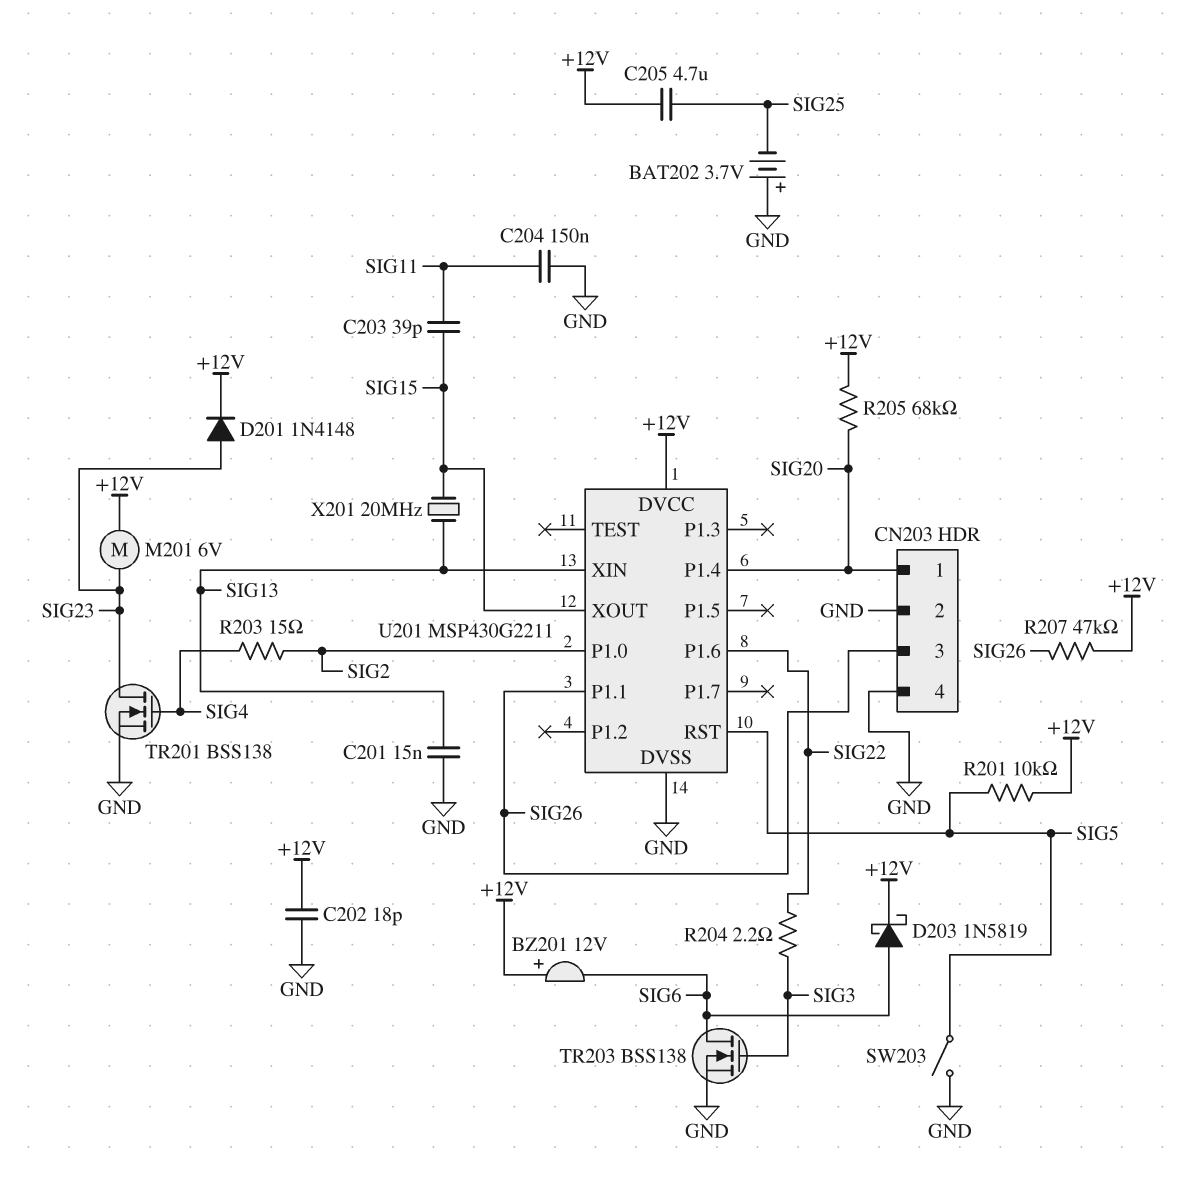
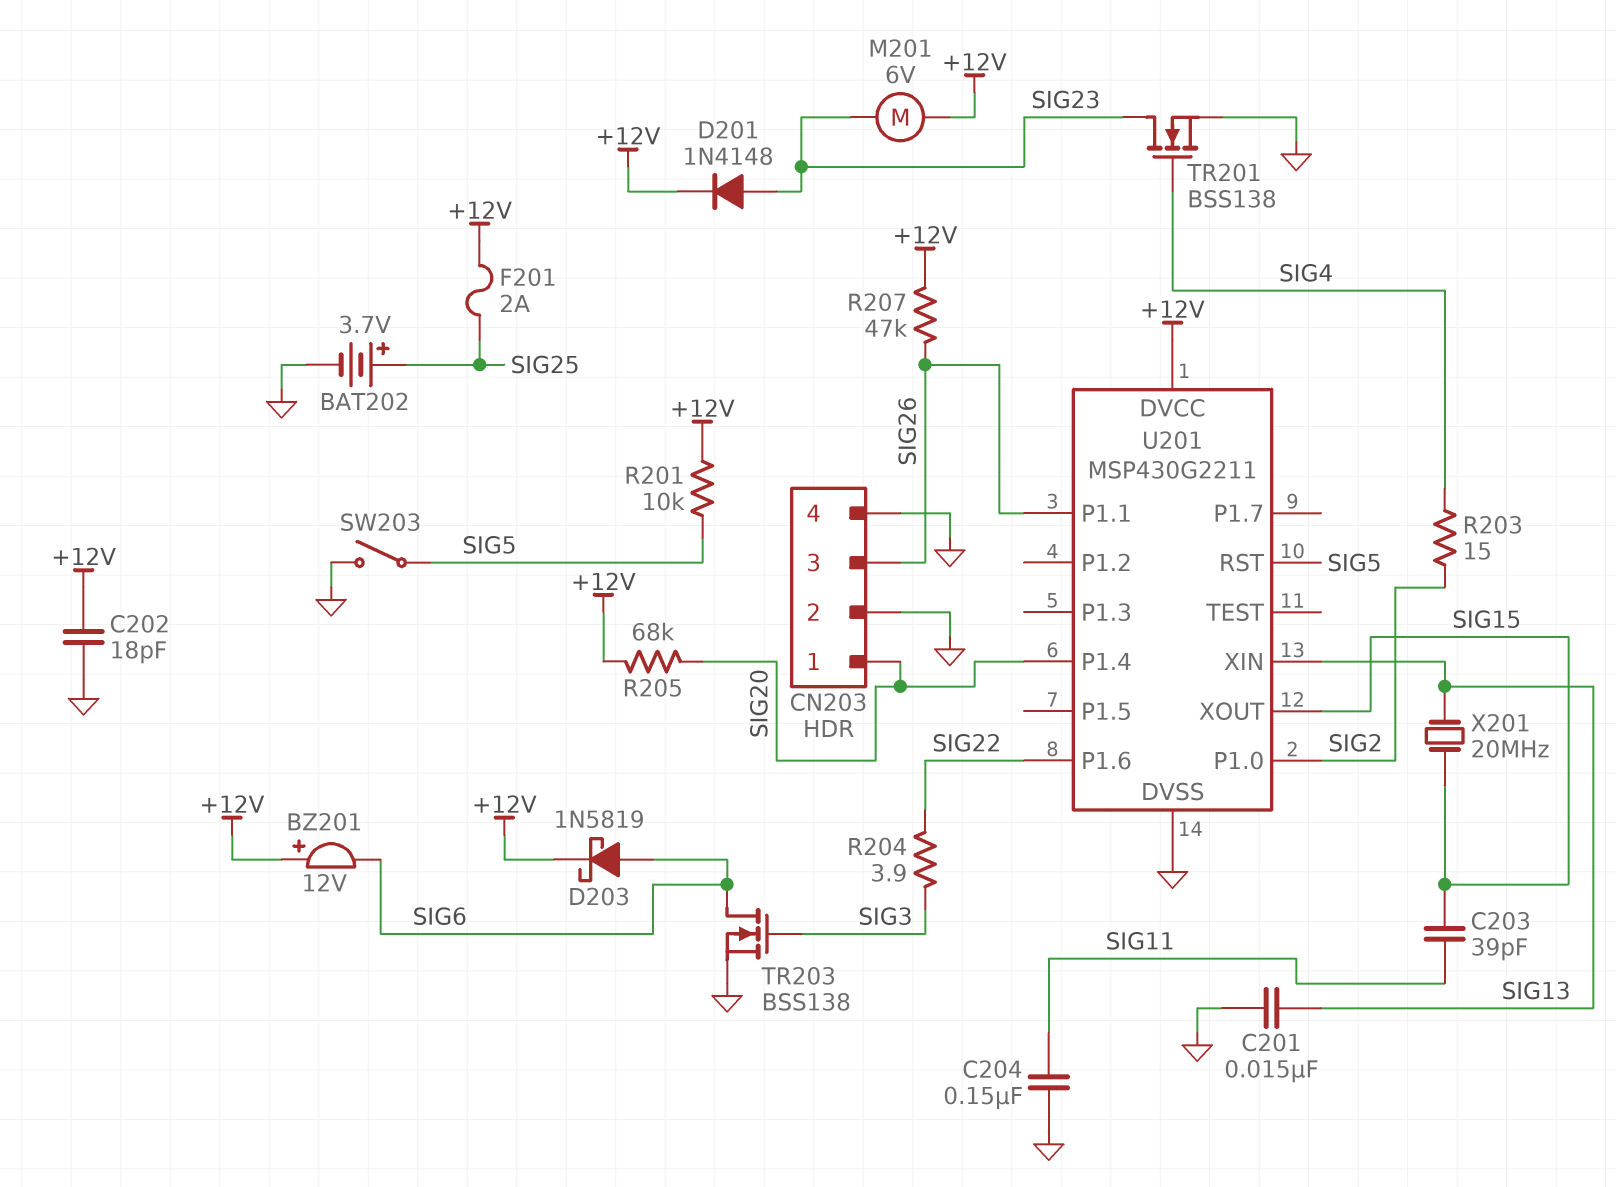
BAT202: 3.7V (plus GND, minus SIG25) -> 3.7V (plus SIG25, minus GND)
C205: 4.7uF (+12V, SIG25) -> none
F201: none -> 2A (+12V, SIG25)
R204: 2.2 (SIG3, SIG22) -> 3.9 (SIG3, SIG22)

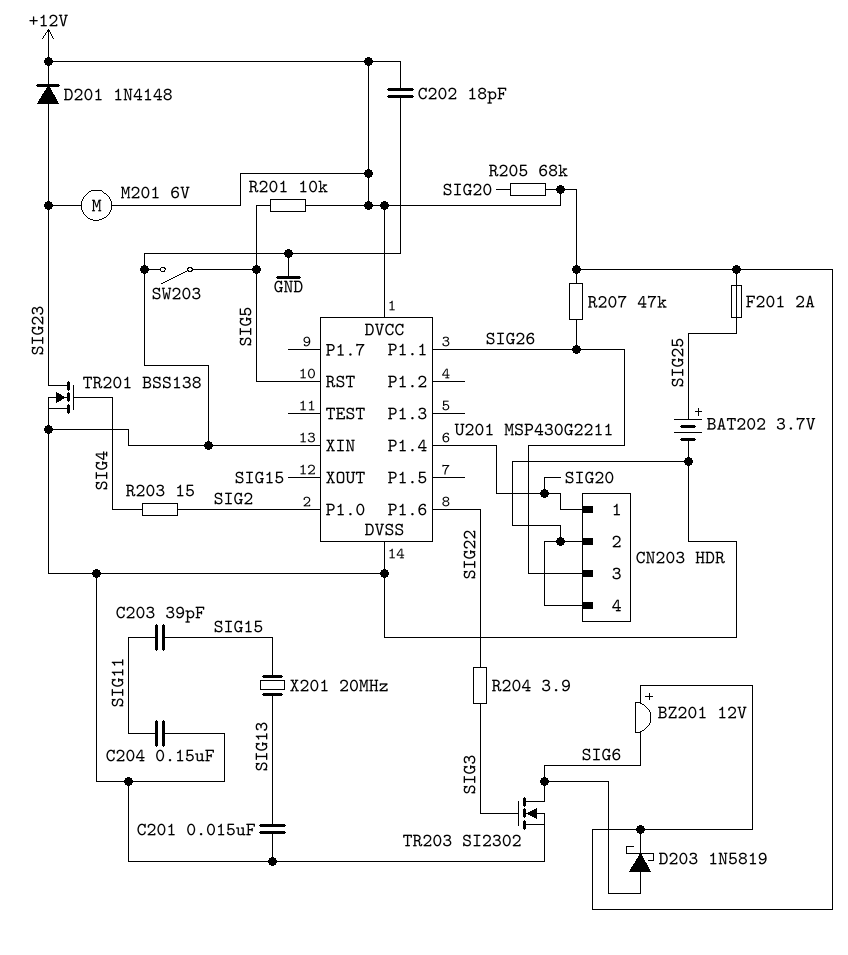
TR203: NMOS BSS138 (G SIG3, D SIG6, S GND) -> NMOS SI2302 (G SIG3, D SIG6, S GND)
U201 pin XIN: SIG13 -> GND

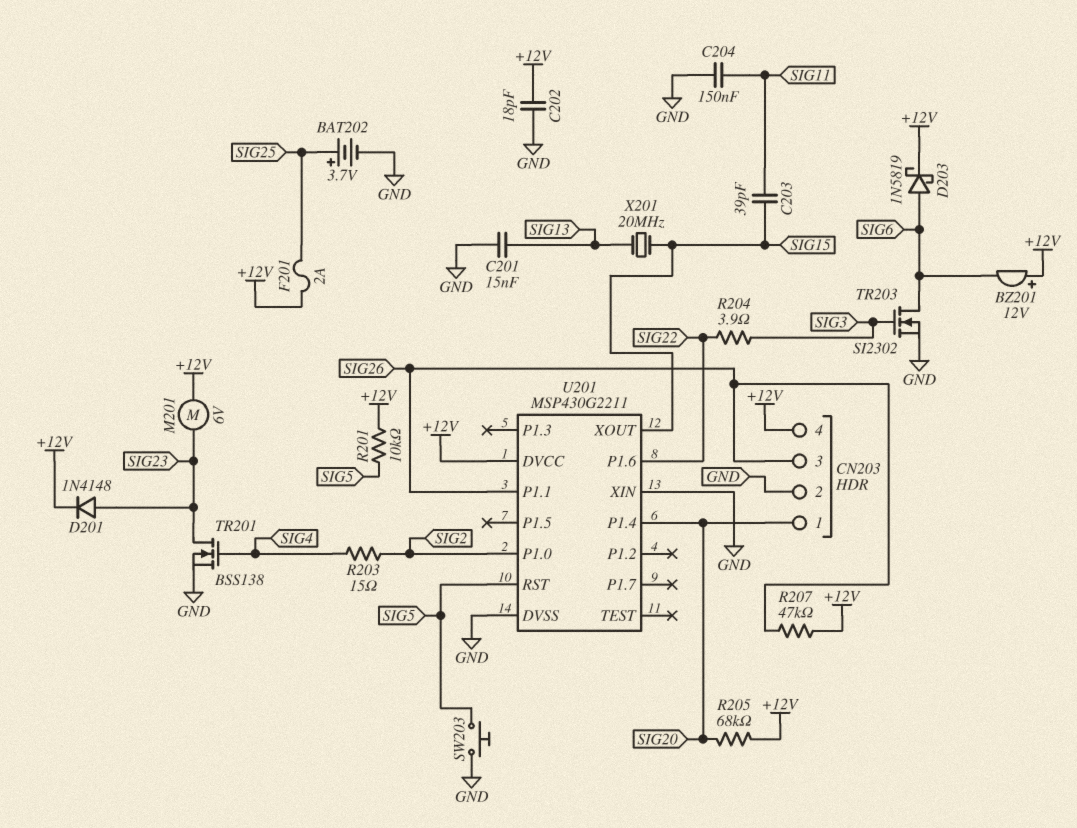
CN203 pin 4: GND -> +12V
SW203: switch (GND, SIG5) -> button (GND, SIG5)

